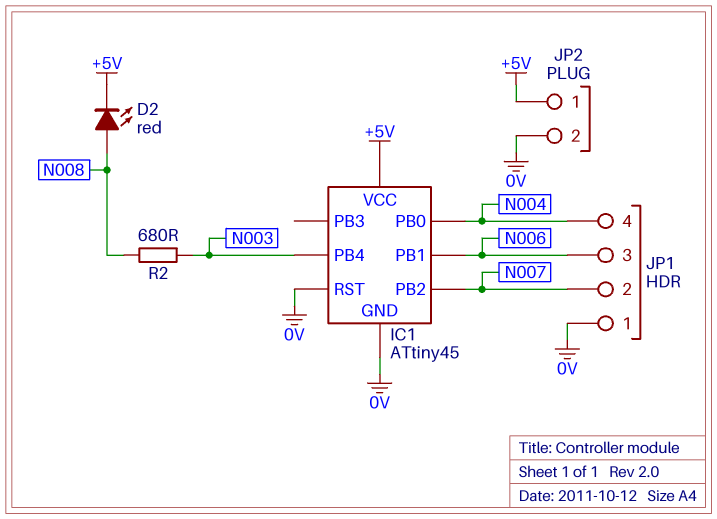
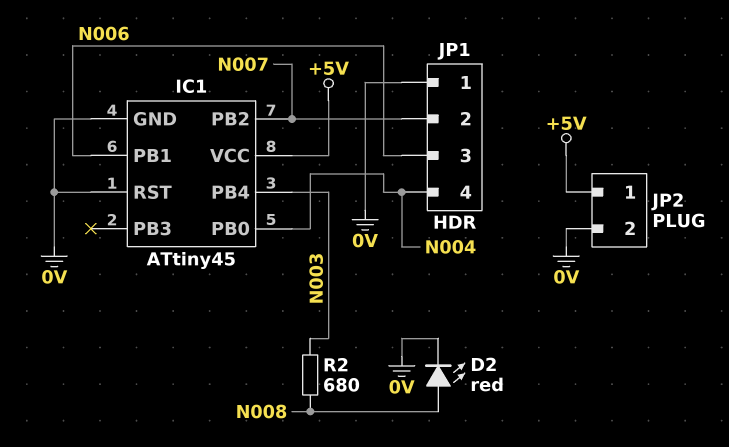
D2: LED red (A N008, K +5V) -> LED red (A N008, K 0V)

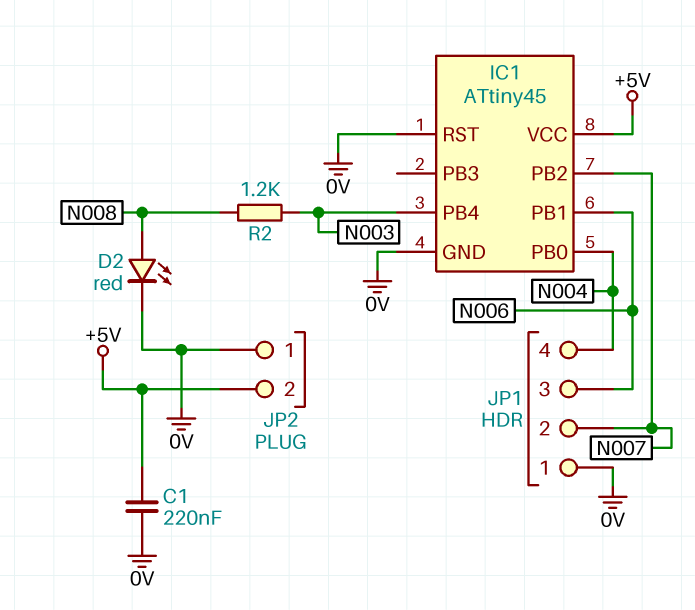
C1: none -> 220nF (+5V, 0V)
JP2 pin 1: +5V -> 0V
JP2 pin 2: 0V -> +5V
R2: 680 (N003, N008) -> 1.2k (N003, N008)

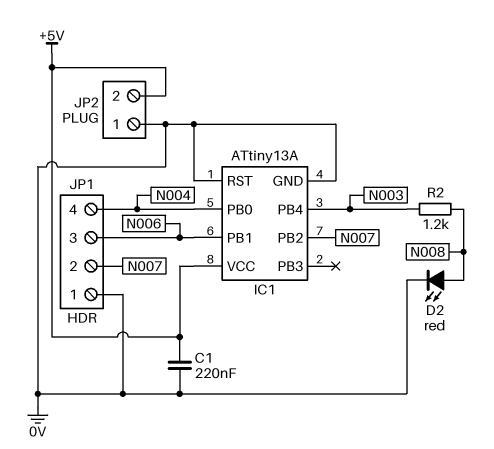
IC1: ATtiny45 -> ATtiny13A

